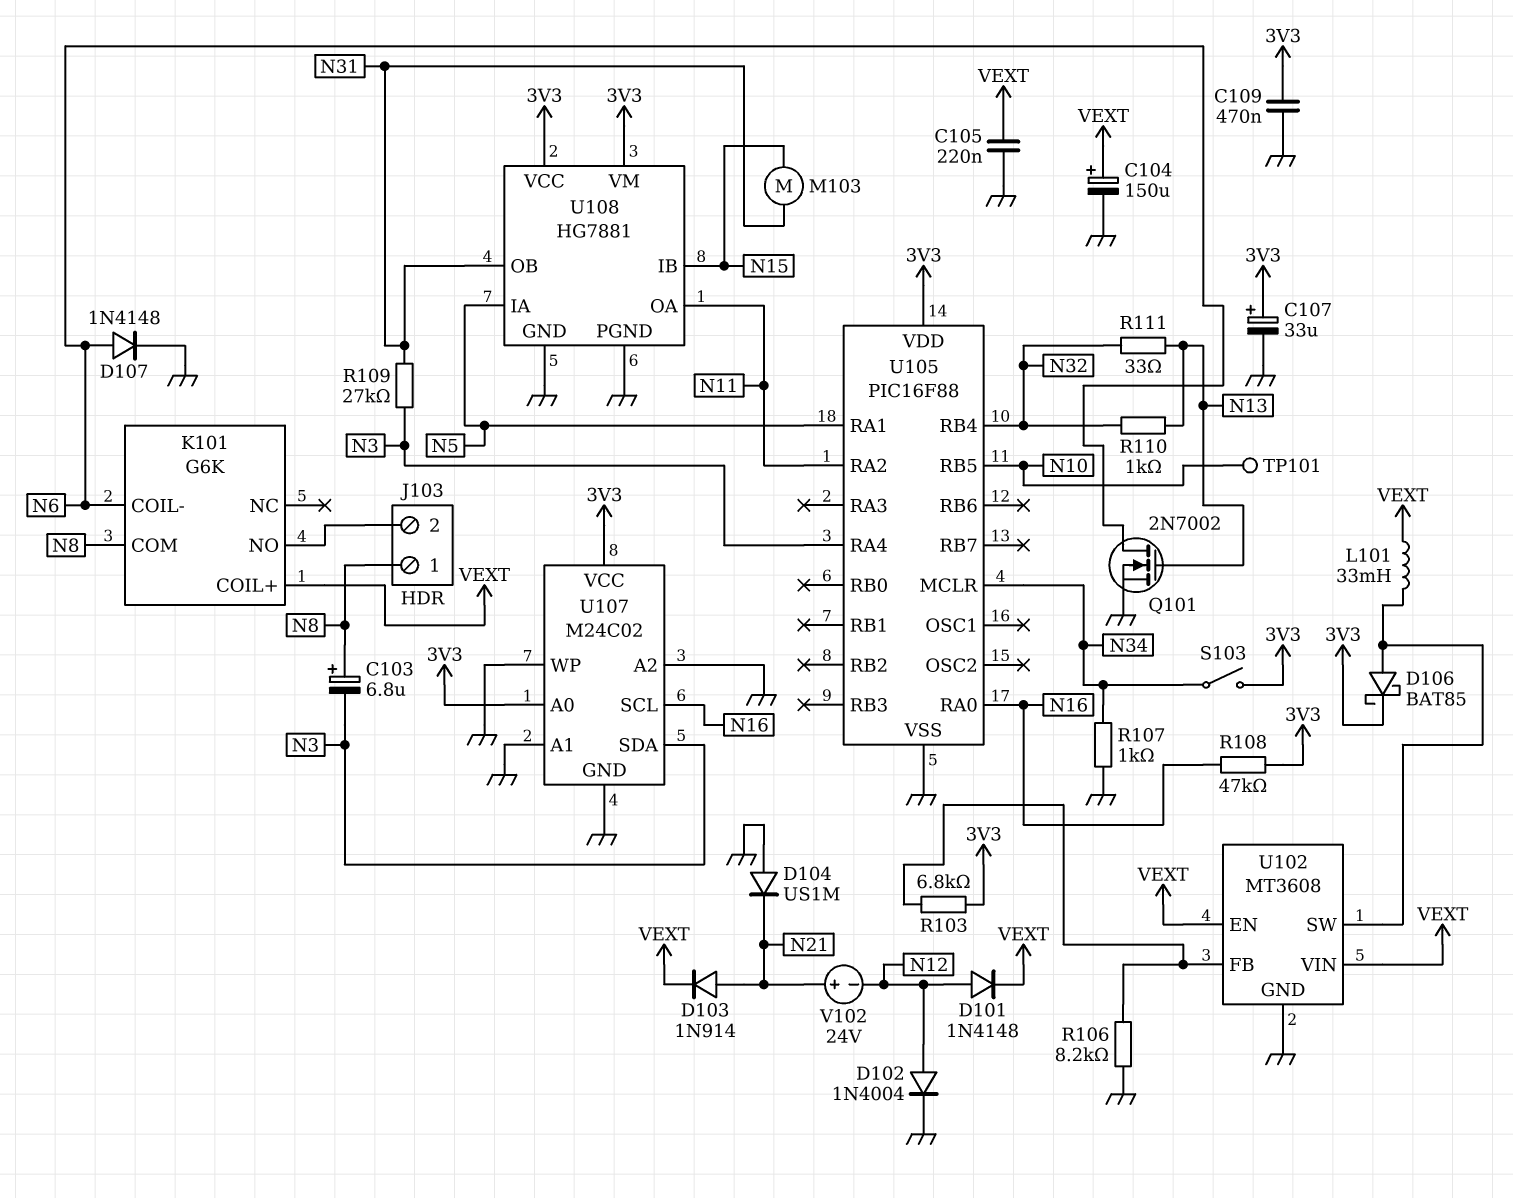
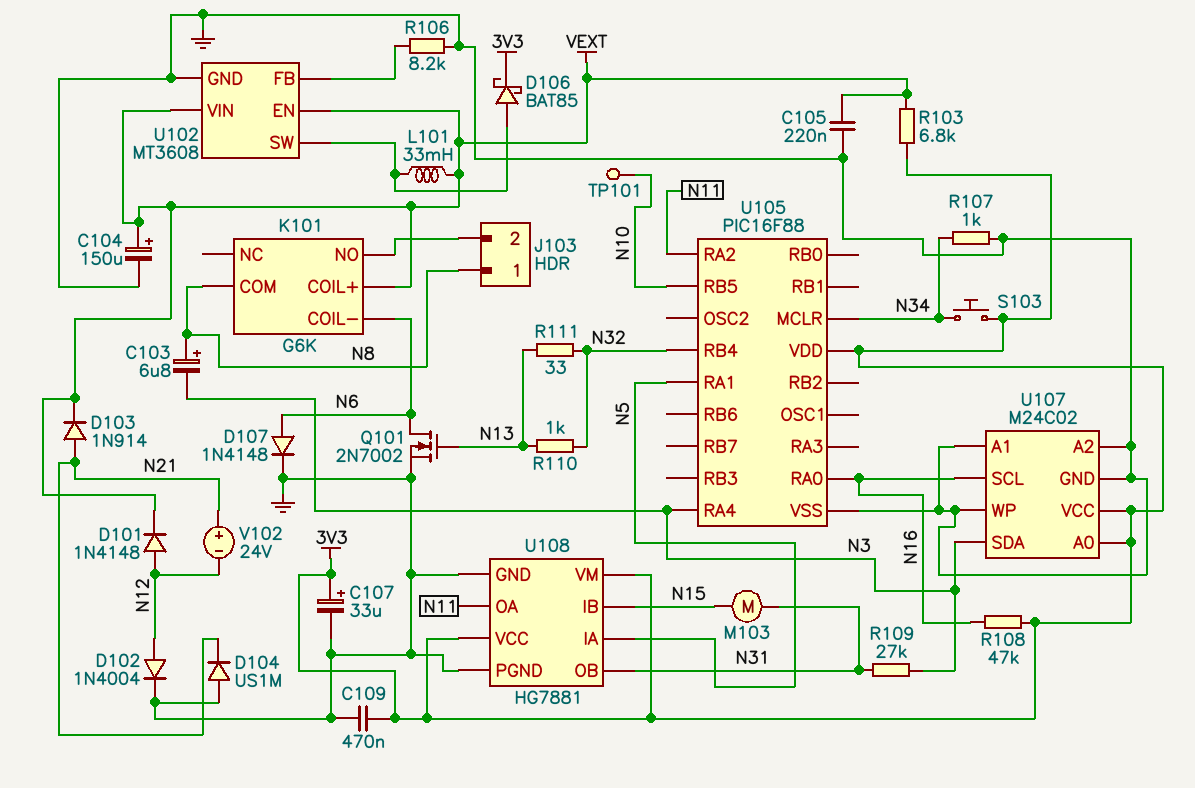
R103: 6.8k (3V3, U102/FB) -> 6.8k (3V3, VEXT)
S103: switch (3V3, N34) -> button (3V3, N34)

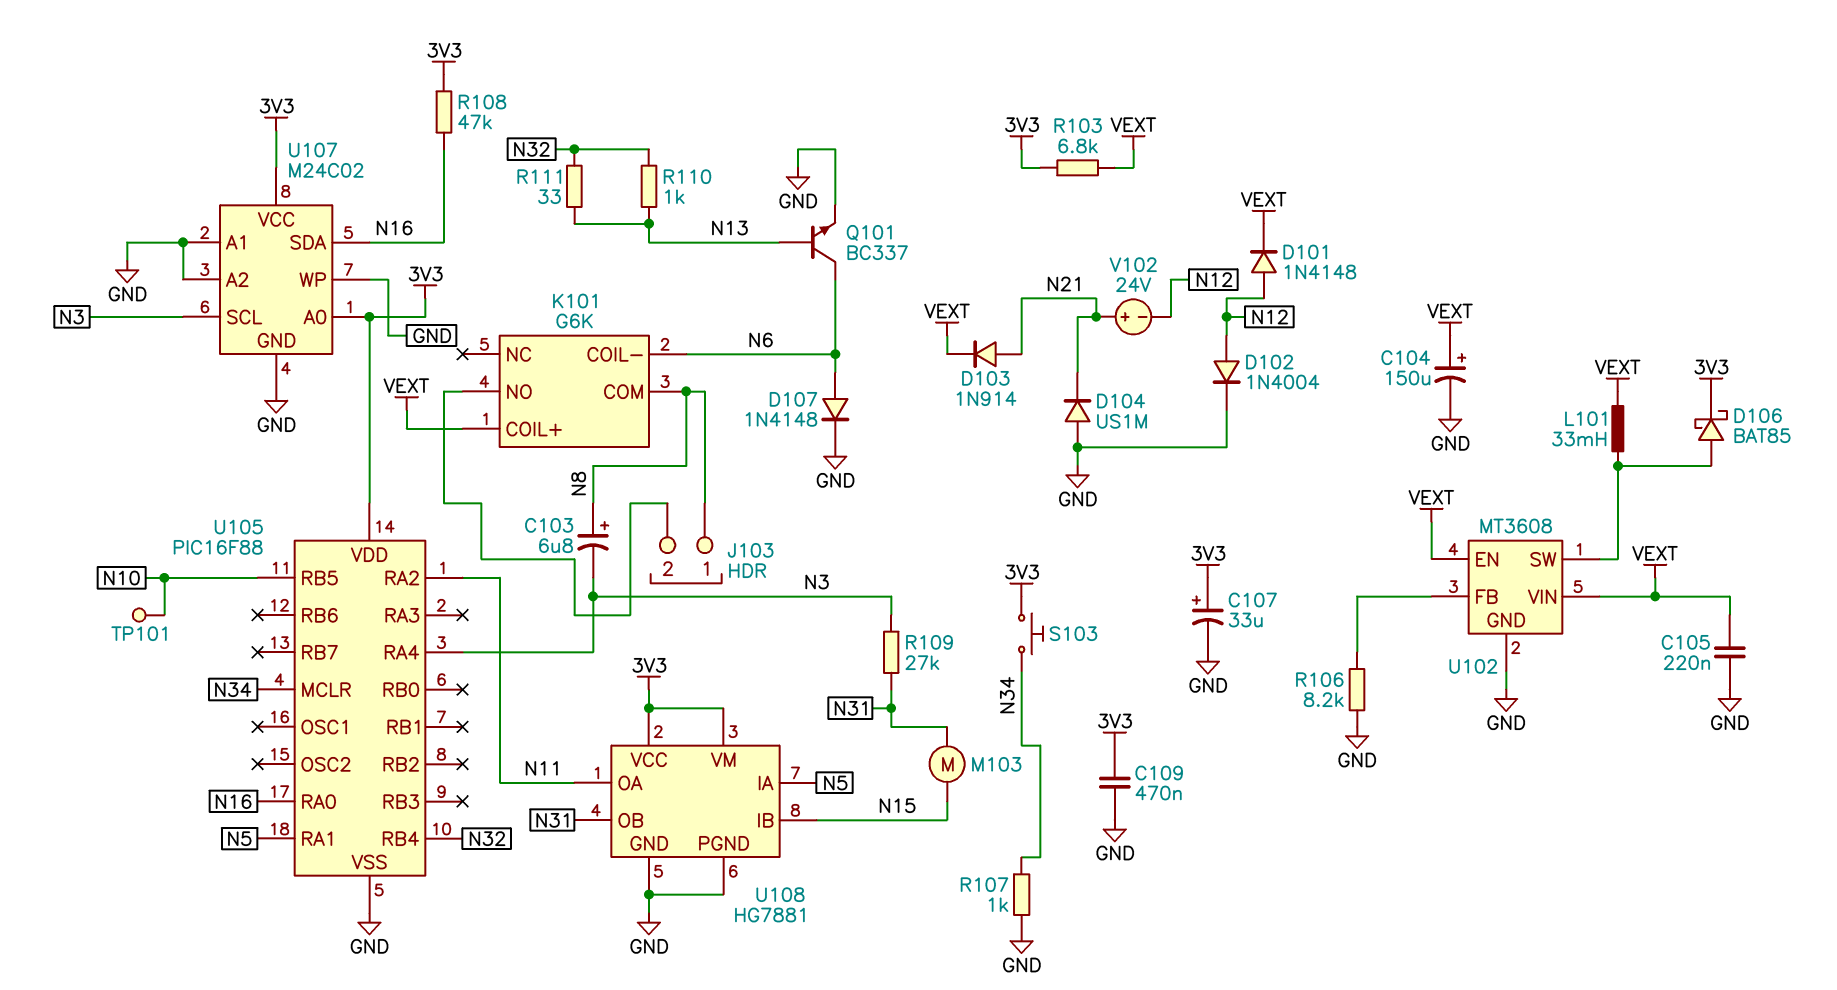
Q101: NMOS 2N7002 (G N13, D N6, S GND) -> NPN BC337 (B N13, C N6, E GND)
U107 pin SCL: N16 -> N3
U107 pin SDA: N3 -> N16

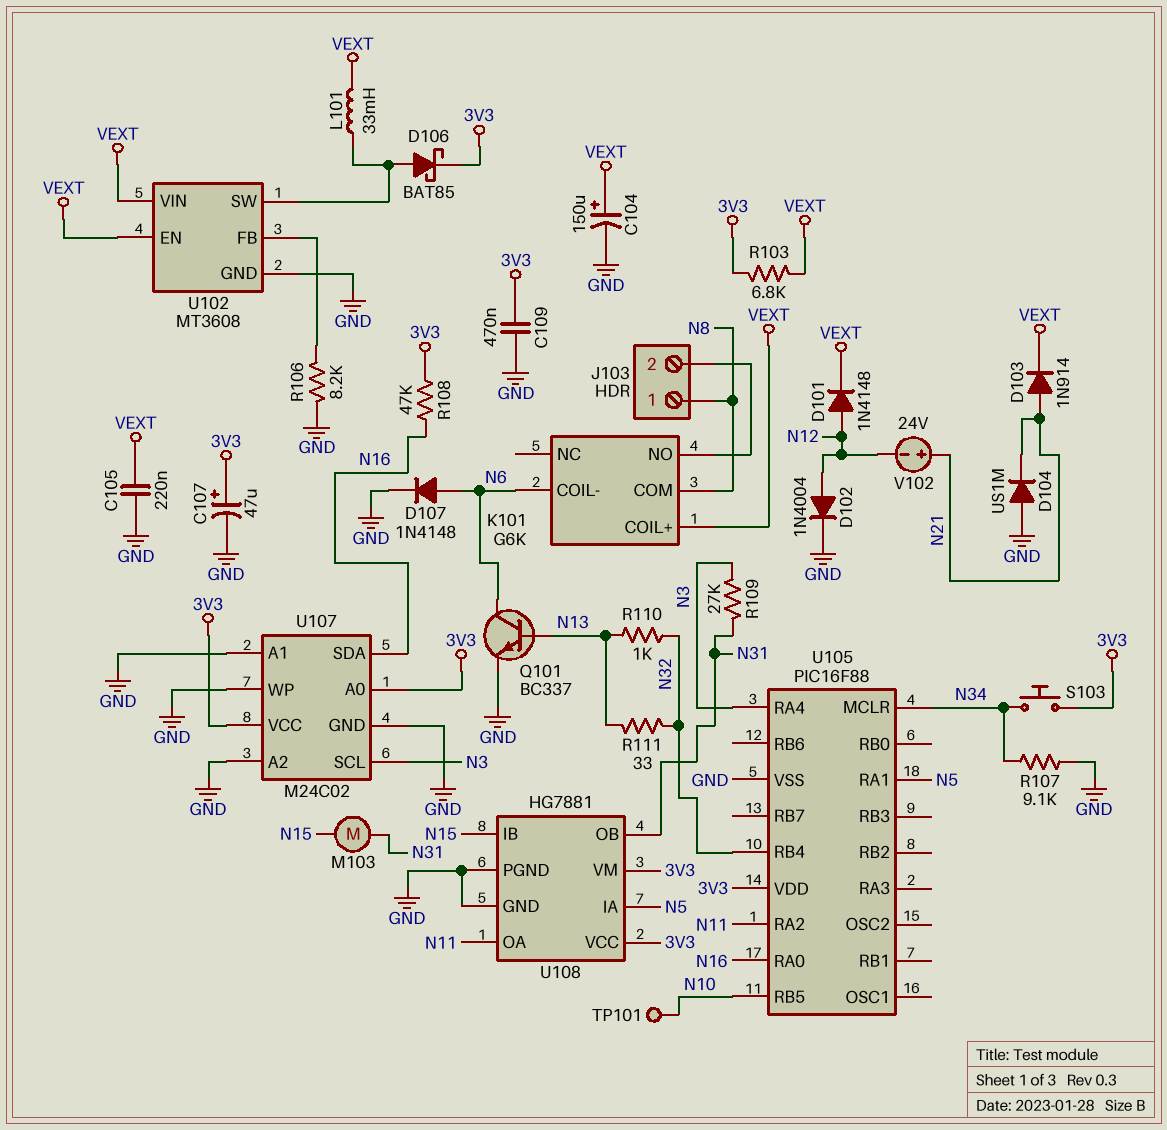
C103: 6.8uF (plus N8, minus N3) -> none
C107: 33uF (plus 3V3, minus GND) -> 47uF (plus 3V3, minus GND)
R107: 1k (GND, N34) -> 9.1k (GND, N34)

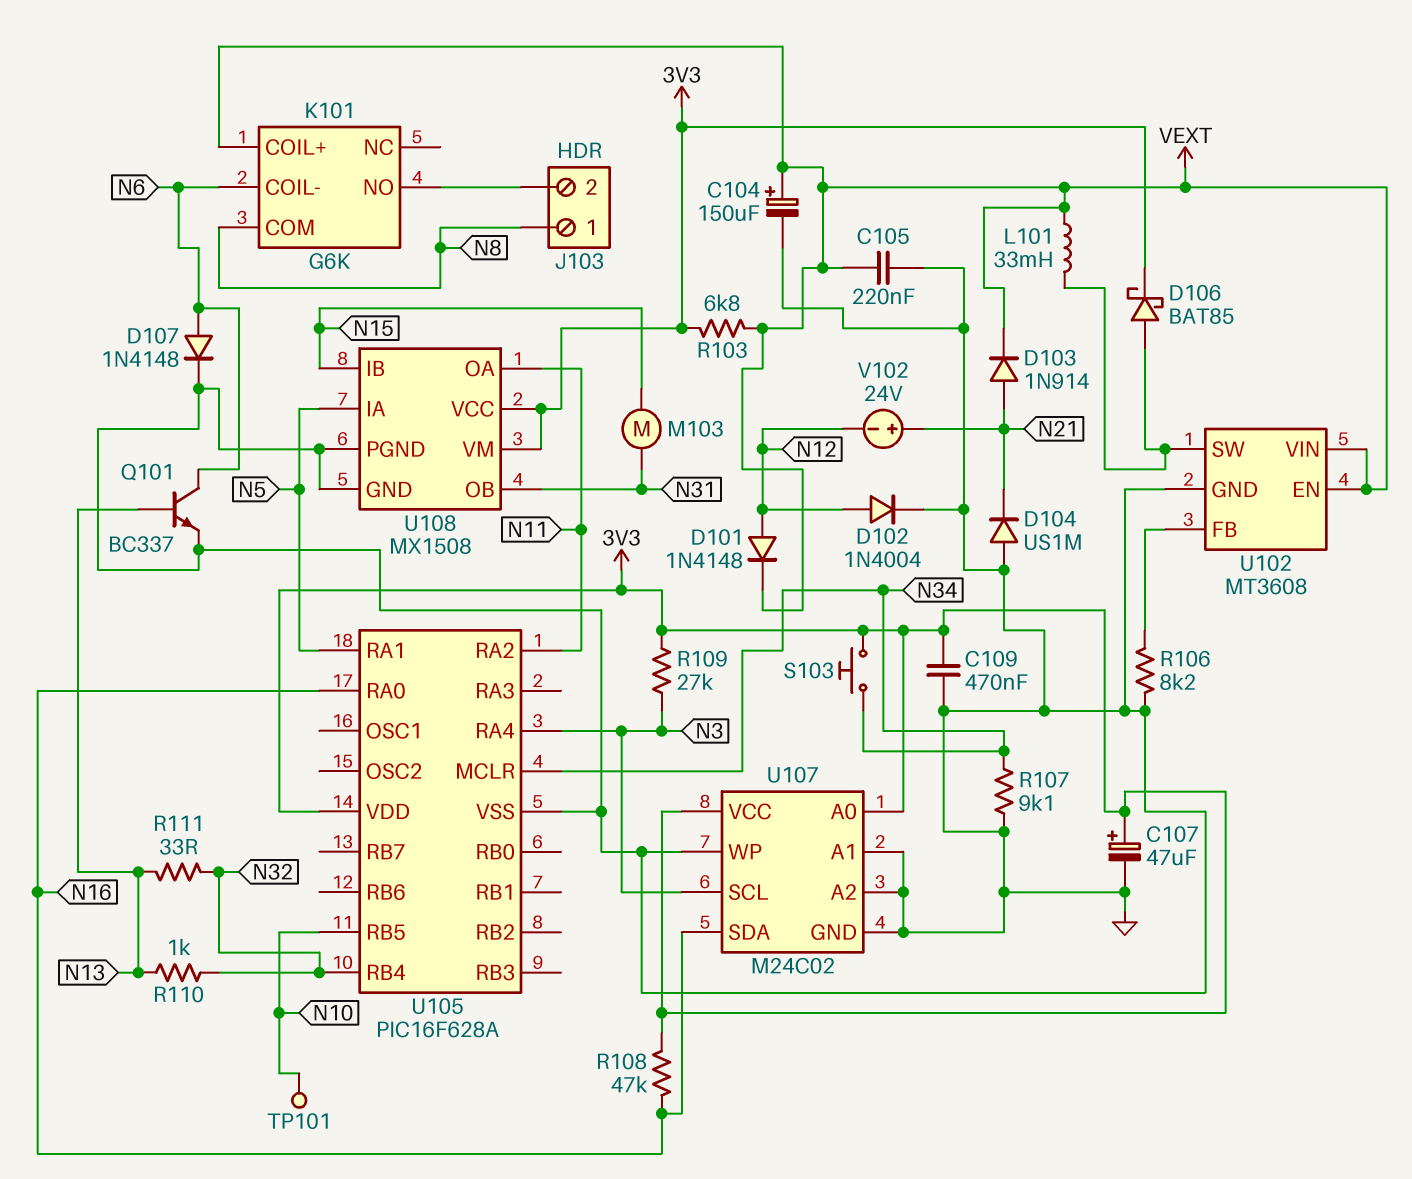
R109: 27k (N3, N31) -> 27k (3V3, N3)
U105: PIC16F88 -> PIC16F628A
U108: HG7881 -> MX1508

